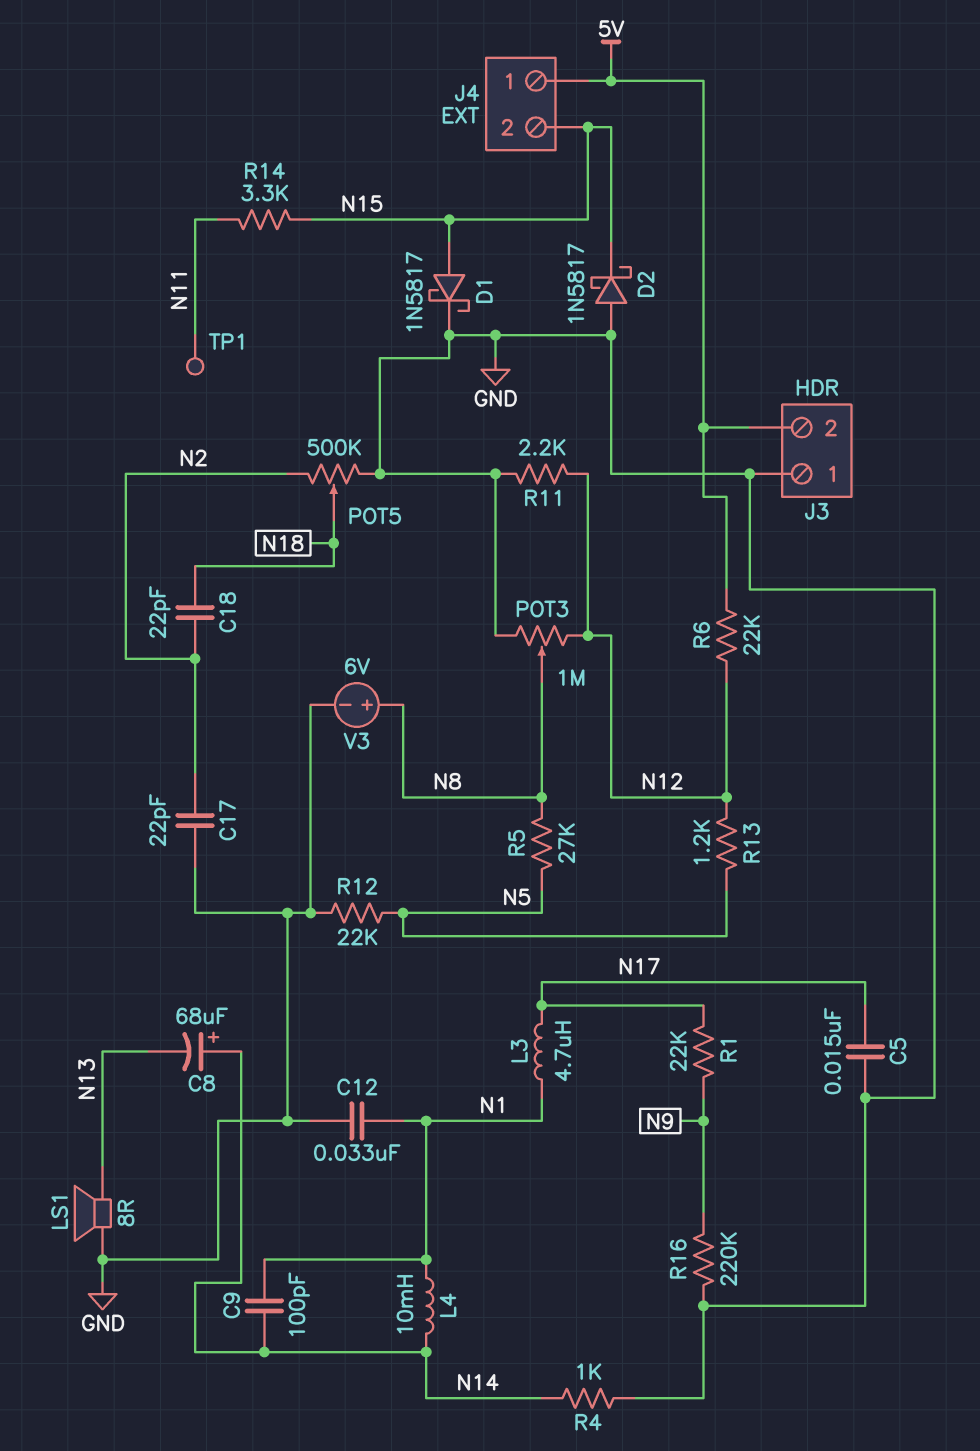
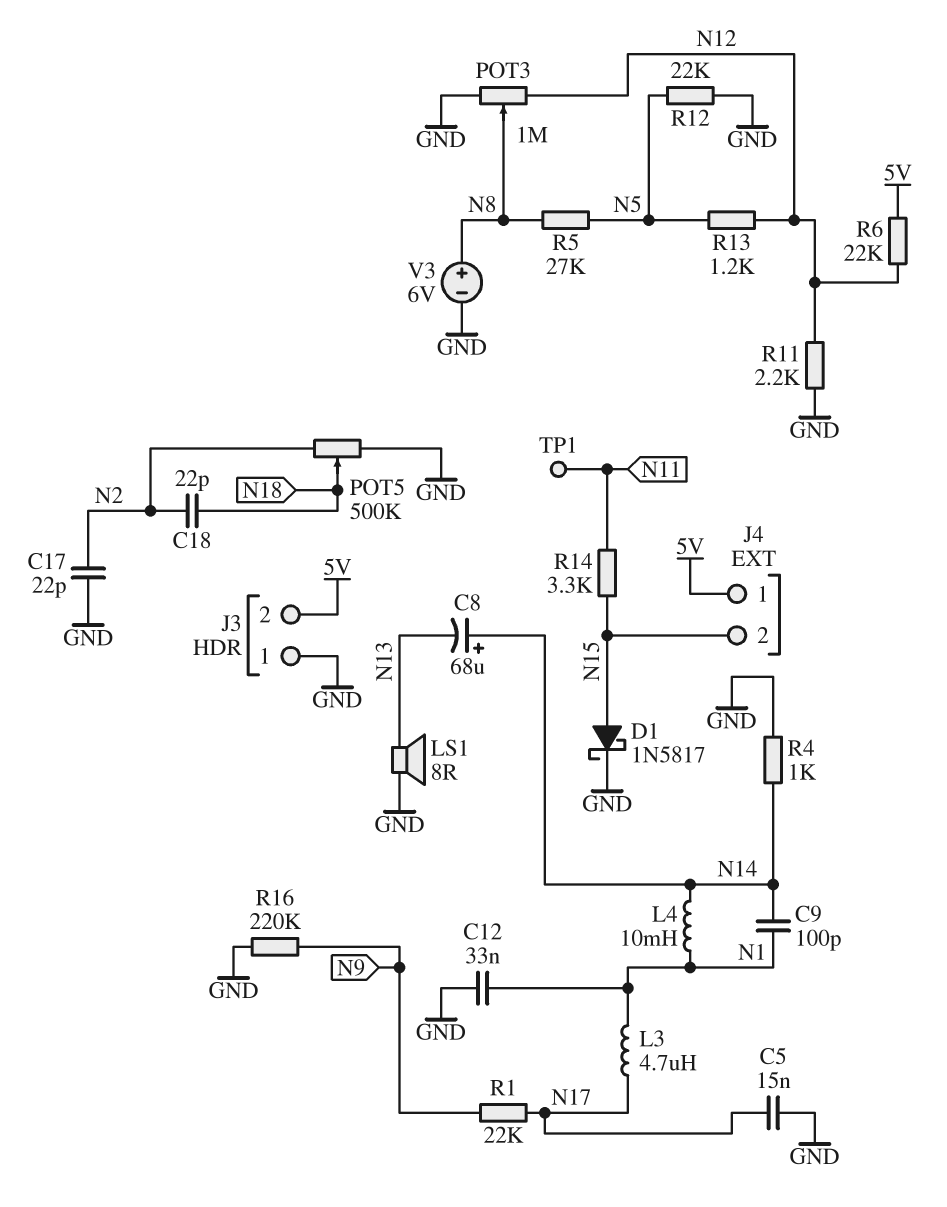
D2: schottky 1N5817 (A GND, K N15) -> none

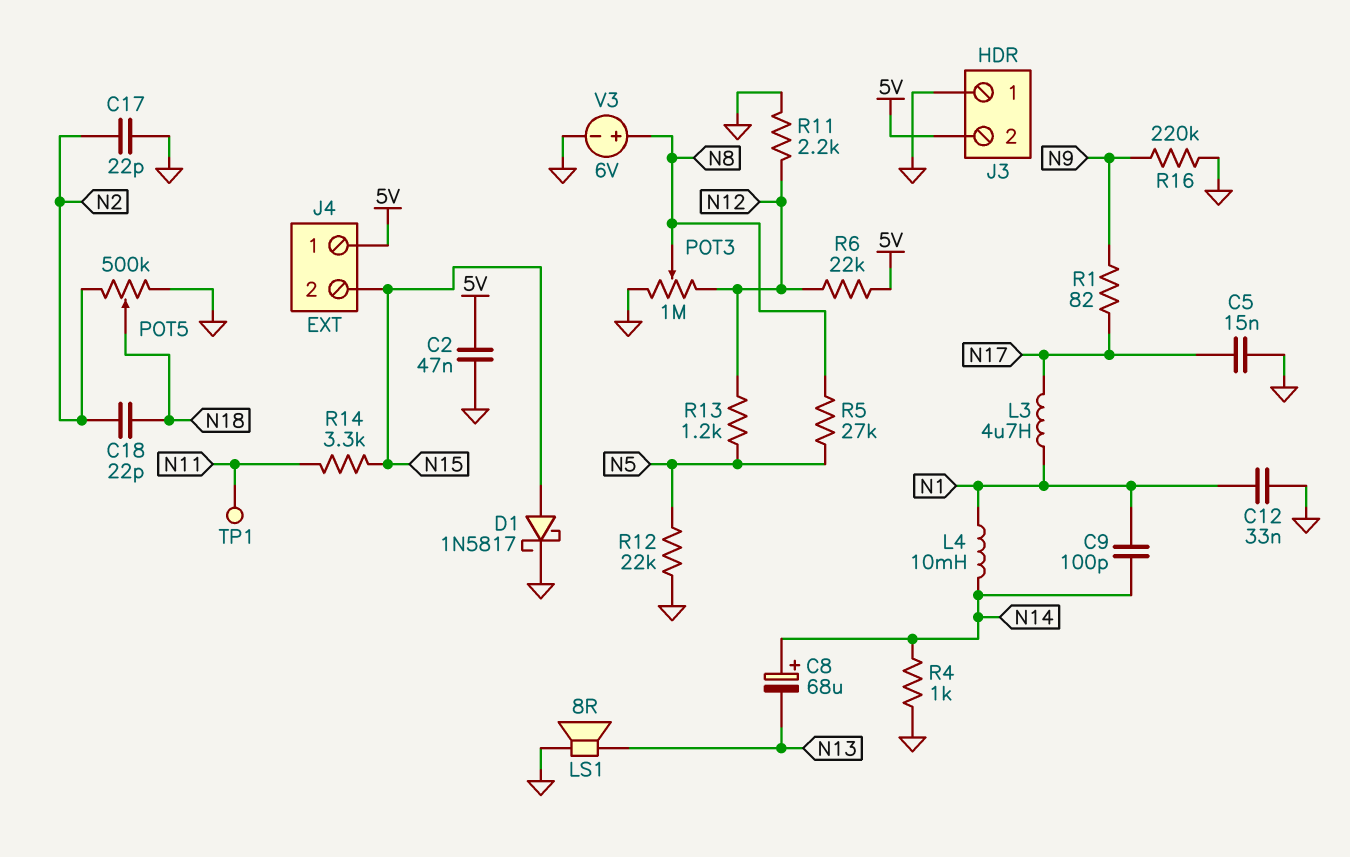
C2: none -> 47nF (5V, GND)
R1: 22k (N9, N17) -> 82 (N9, N17)

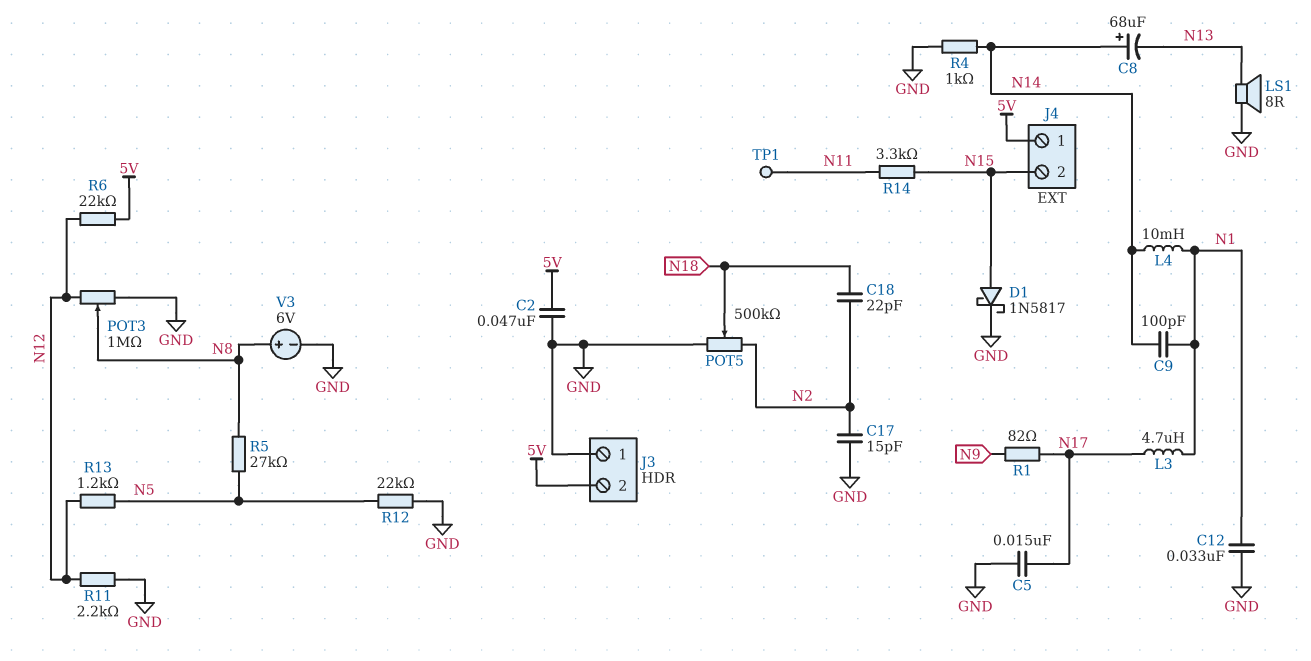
C17: 22pF (GND, N2) -> 15pF (GND, N2)
R16: 220k (GND, N9) -> none

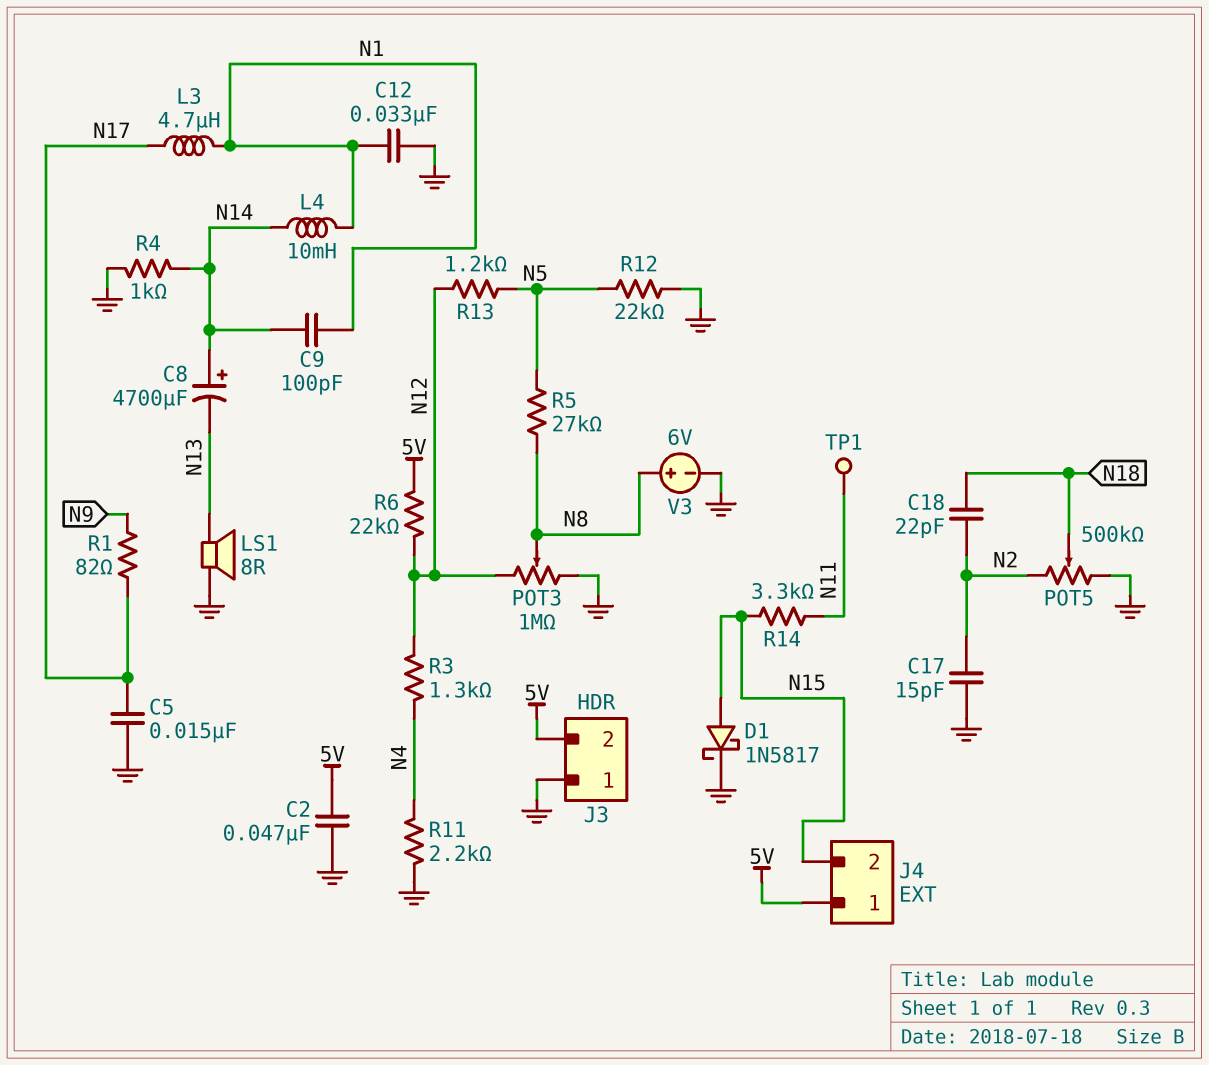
C8: 68uF (plus N14, minus N13) -> 4700uF (plus N14, minus N13)
R3: none -> 1.3k (N4, N12)
R11: 2.2k (GND, N12) -> 2.2k (GND, N4)

